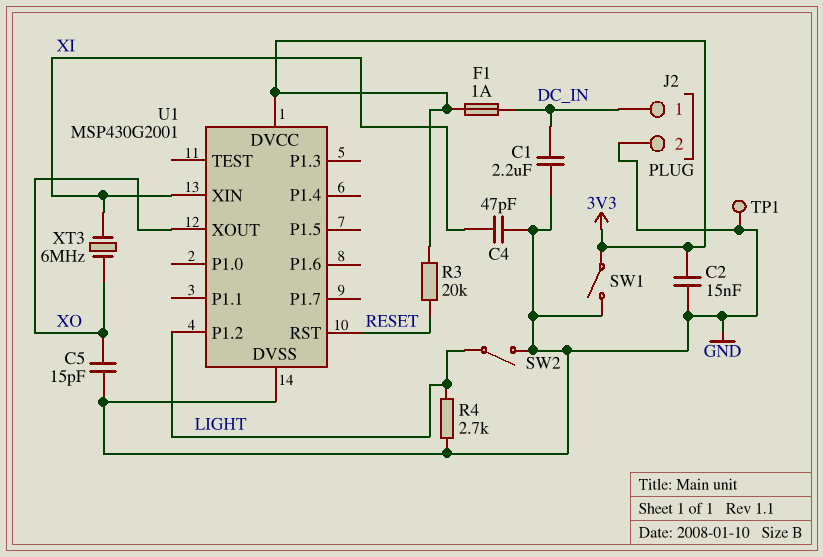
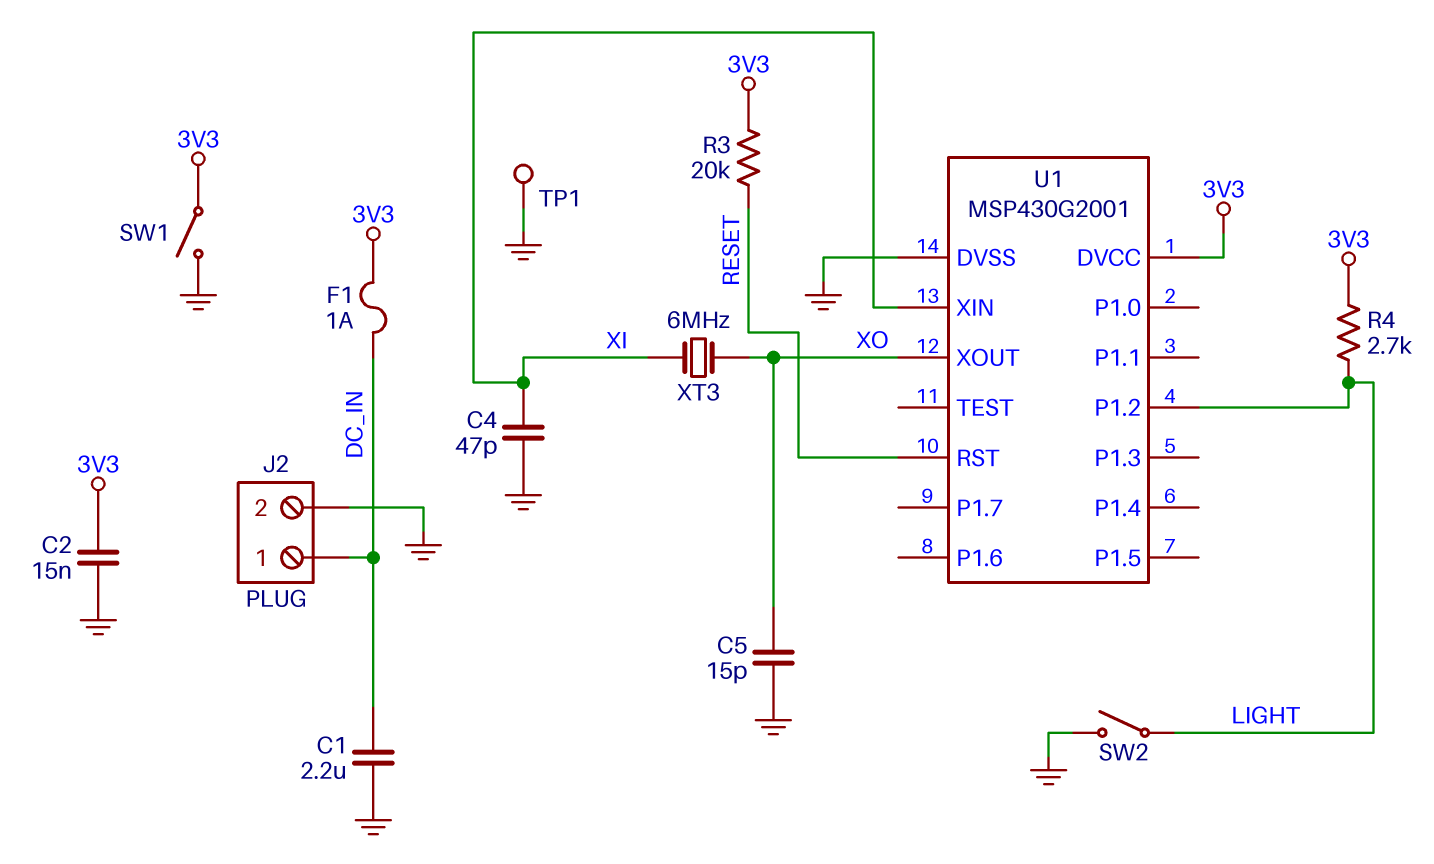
R4: 2.7k (GND, LIGHT) -> 2.7k (3V3, LIGHT)

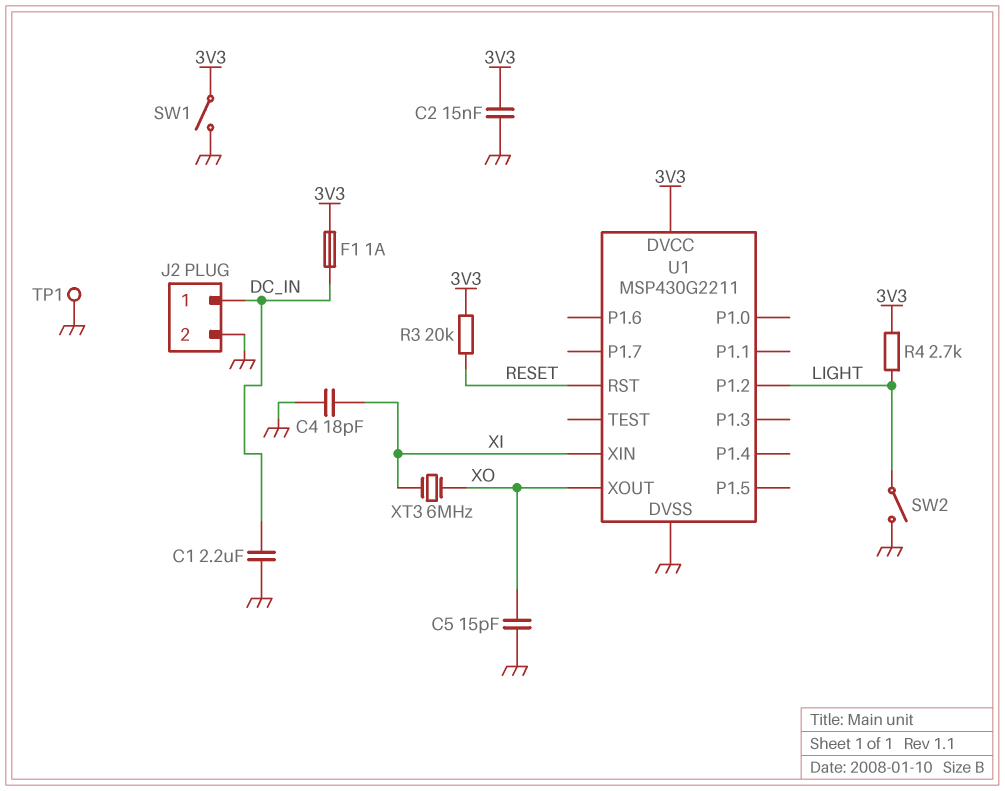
C4: 47pF (GND, XI) -> 18pF (GND, XI)
U1: MSP430G2001 -> MSP430G2211

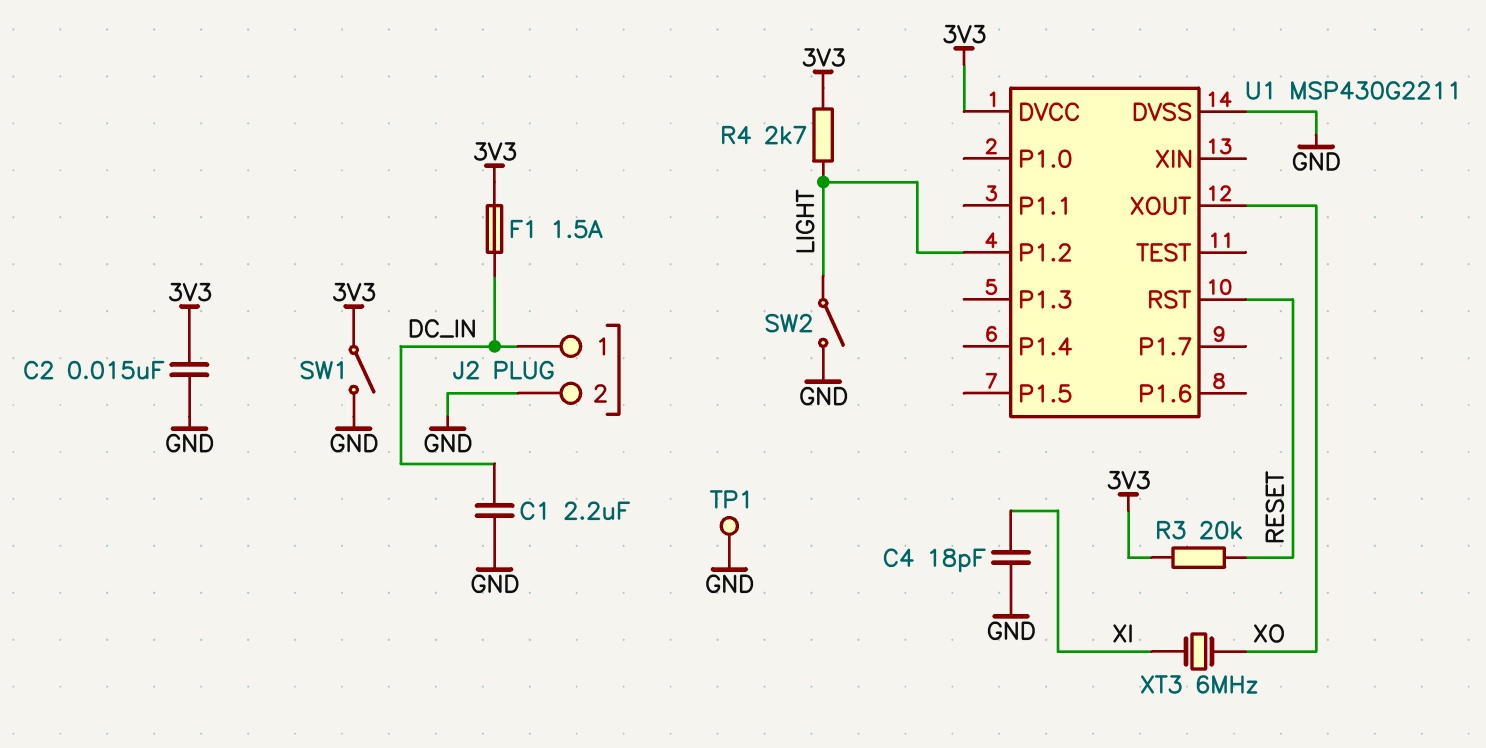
C5: 15pF (GND, XO) -> none
F1: 1A (3V3, DC_IN) -> 1.5A (3V3, DC_IN)
U1 pin XIN: XI -> none

